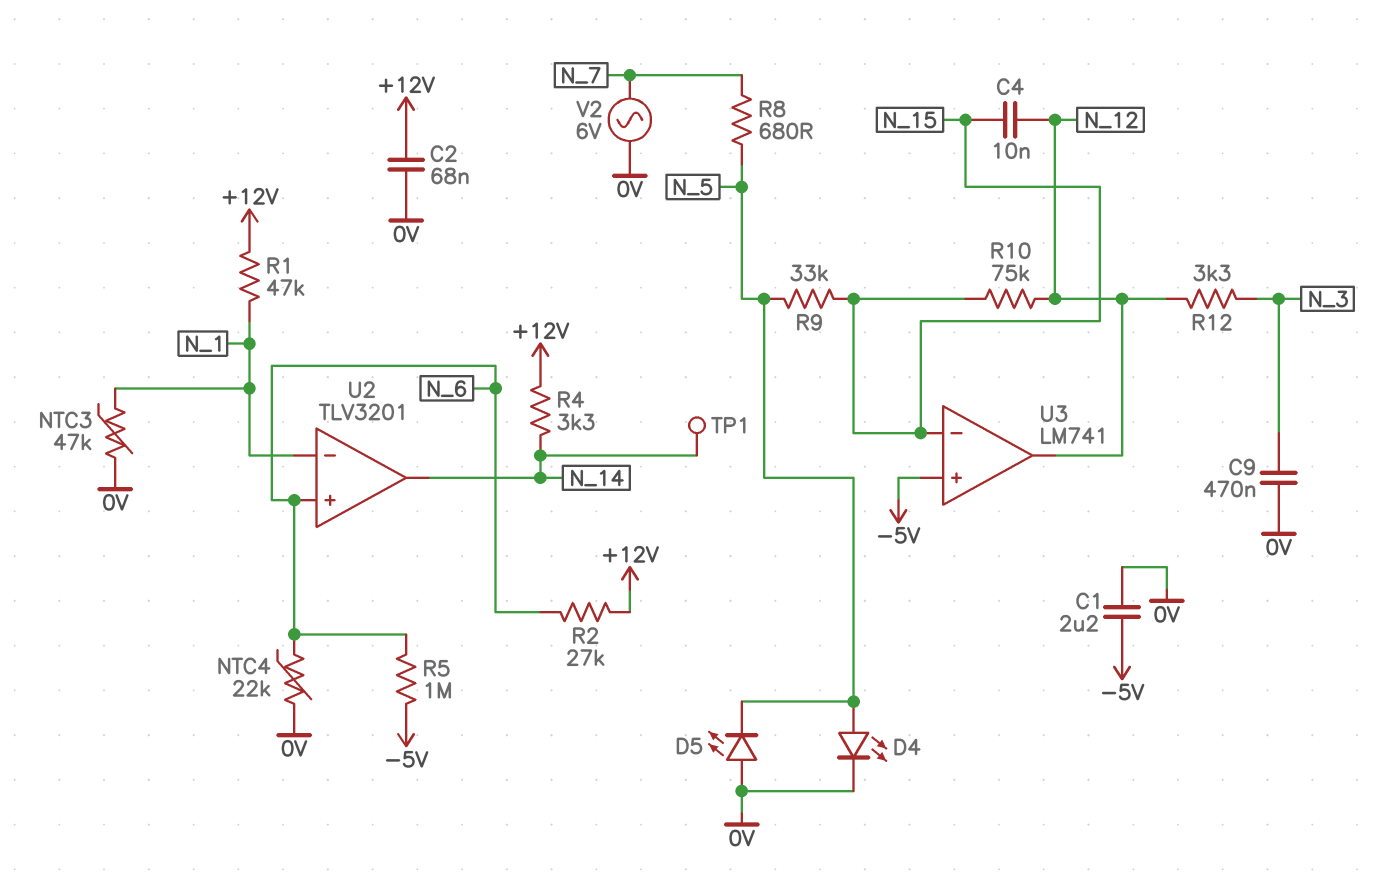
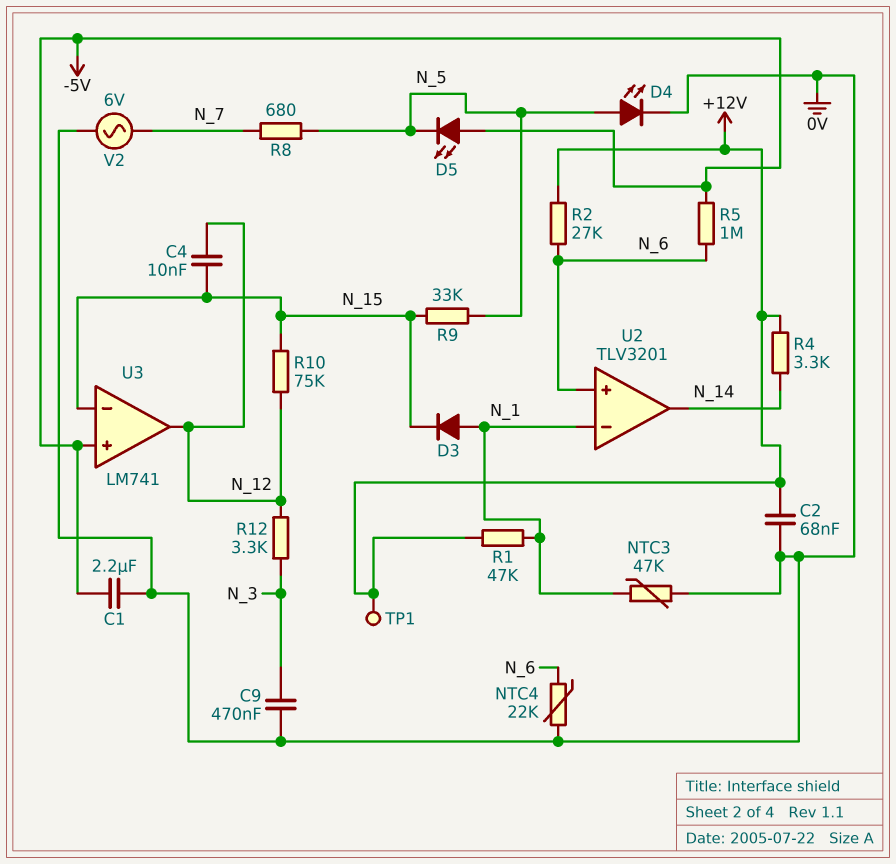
D3: none -> diode (A N_1, K N_15)
D5: LED (A 0V, K N_5) -> LED (A -5V, K N_5)
TP1: test point (N_14) -> test point (+12V)

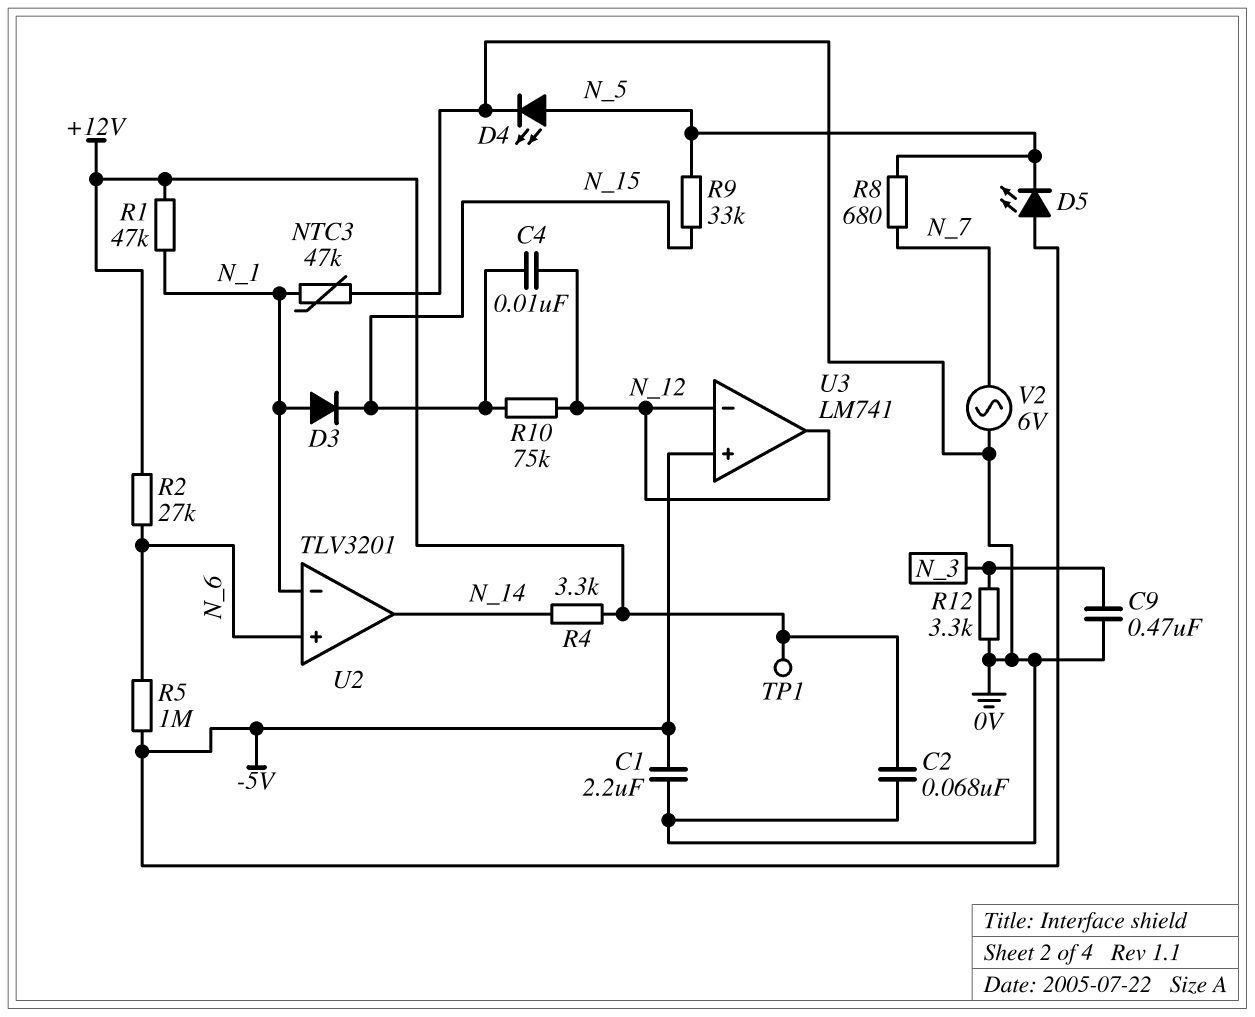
NTC4: 22k (0V, N_6) -> none
R12: 3.3k (N_3, N_12) -> 3.3k (0V, N_3)
U3 pin in-: N_15 -> N_12

